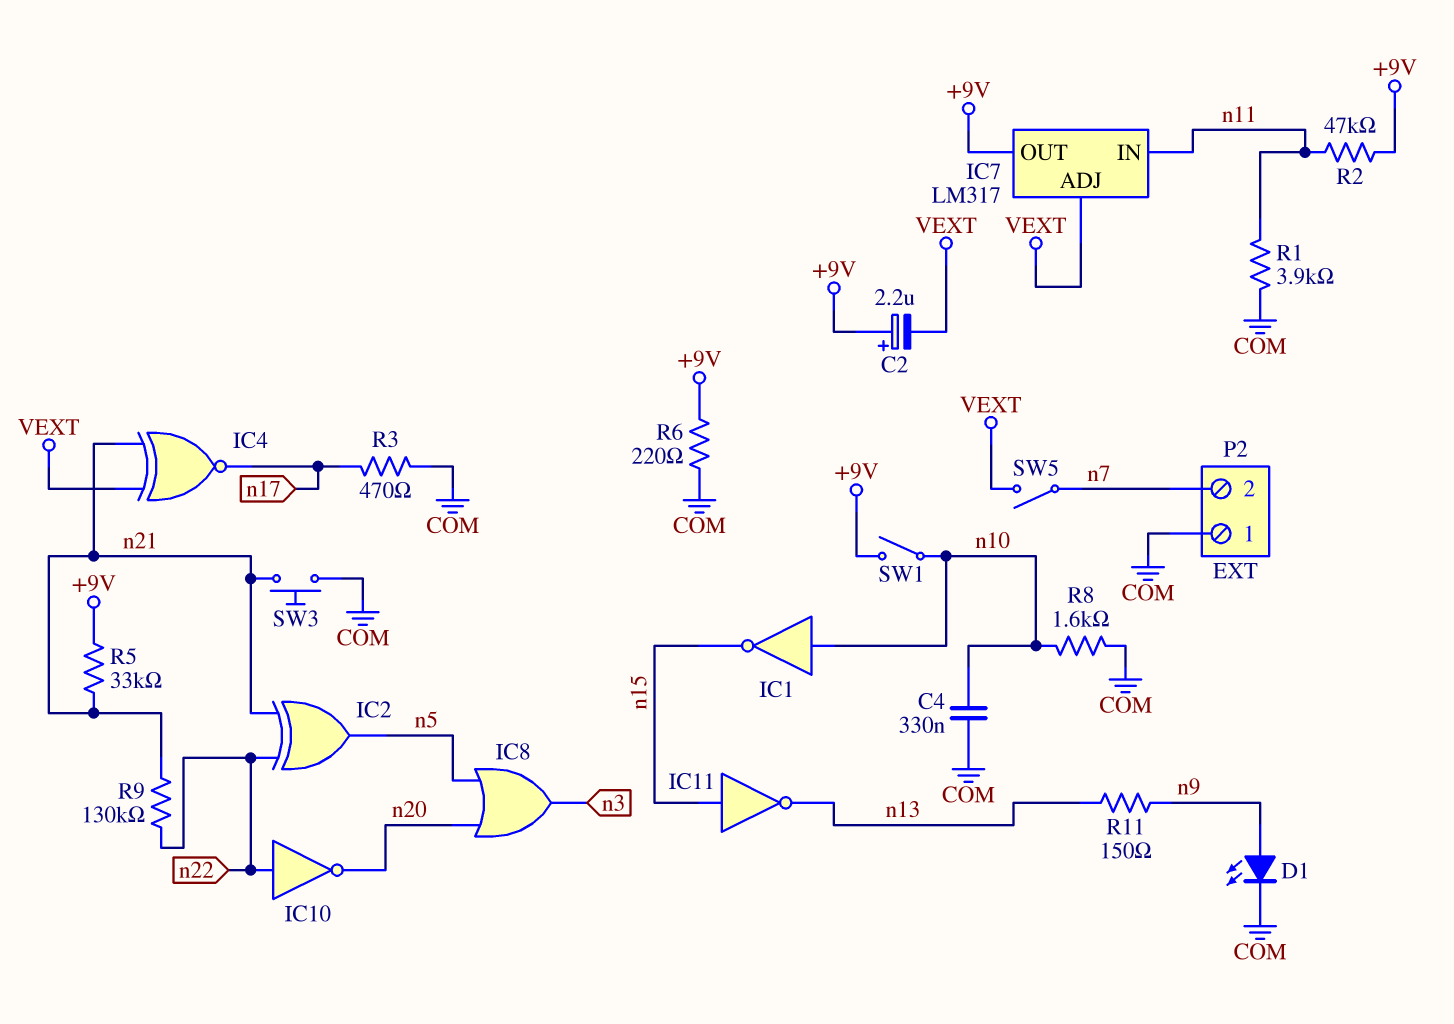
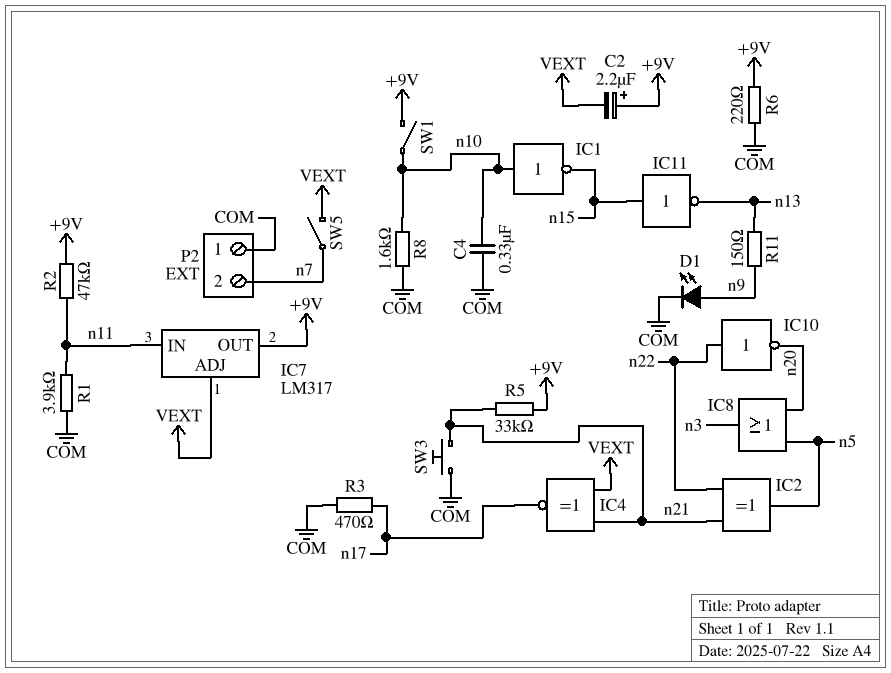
R9: 130k (n21, n22) -> none

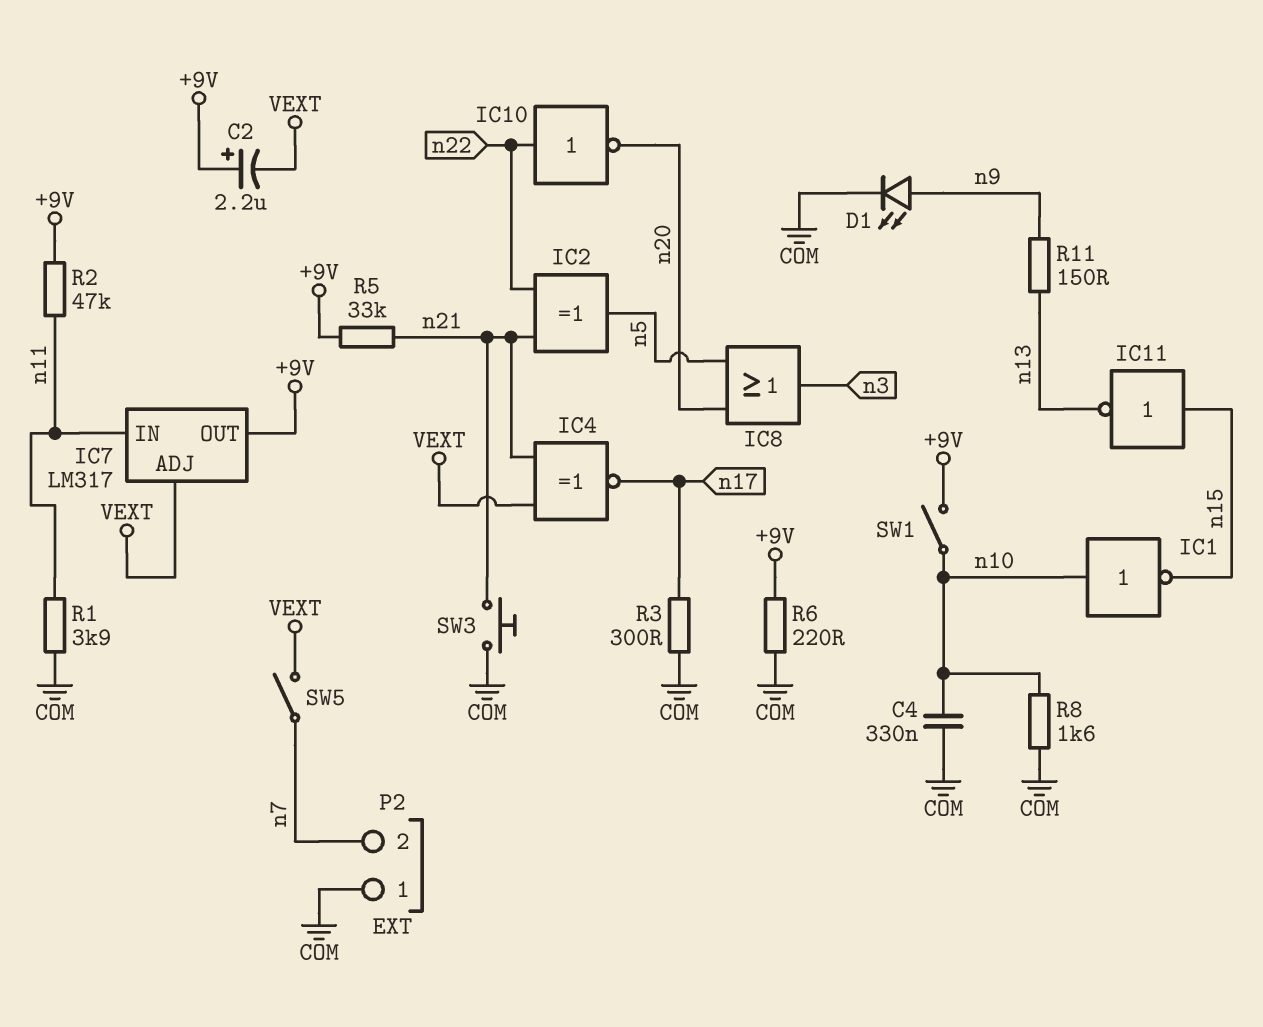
R3: 470 (COM, n17) -> 300 (COM, n17)

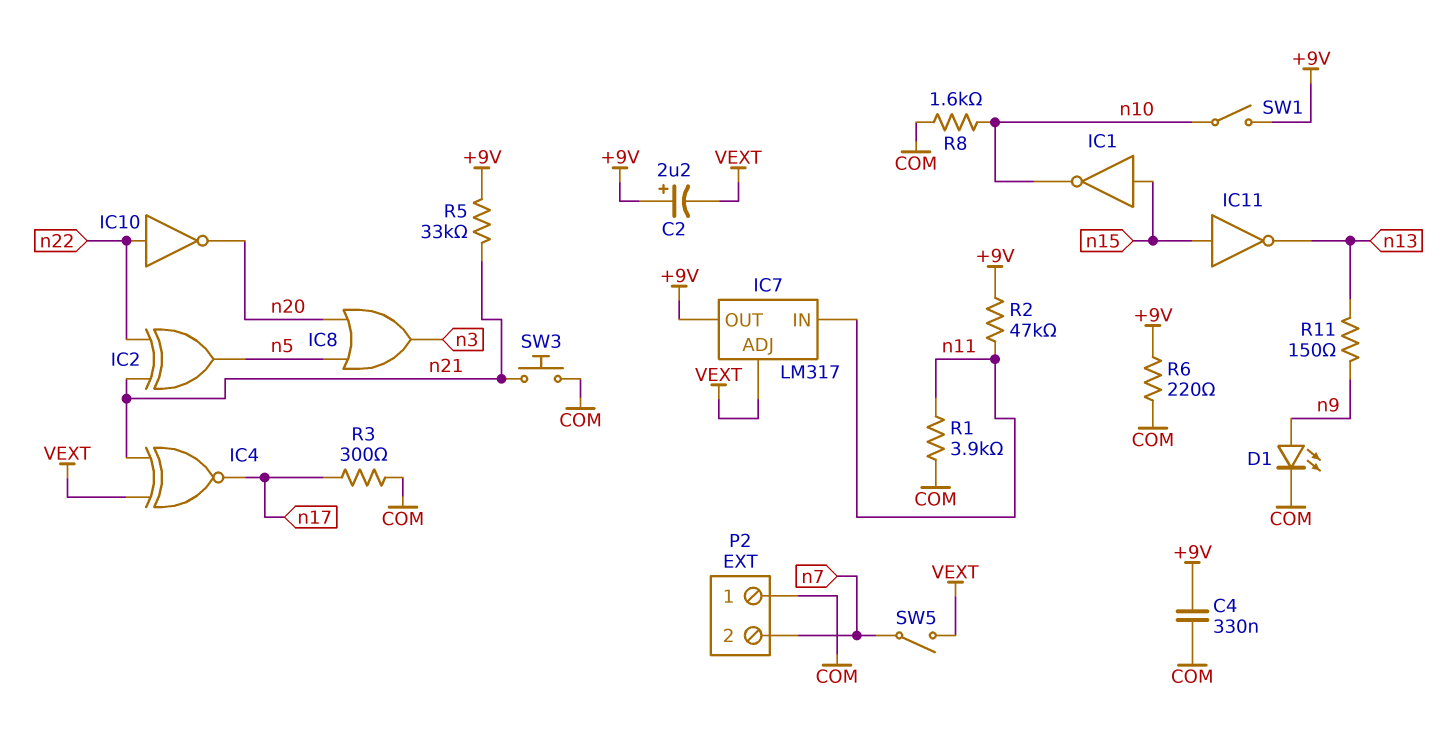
C4: 330nF (COM, n10) -> 330nF (+9V, COM)
IC1: NOT (in n10, out n15) -> NOT (in n15, out n10)

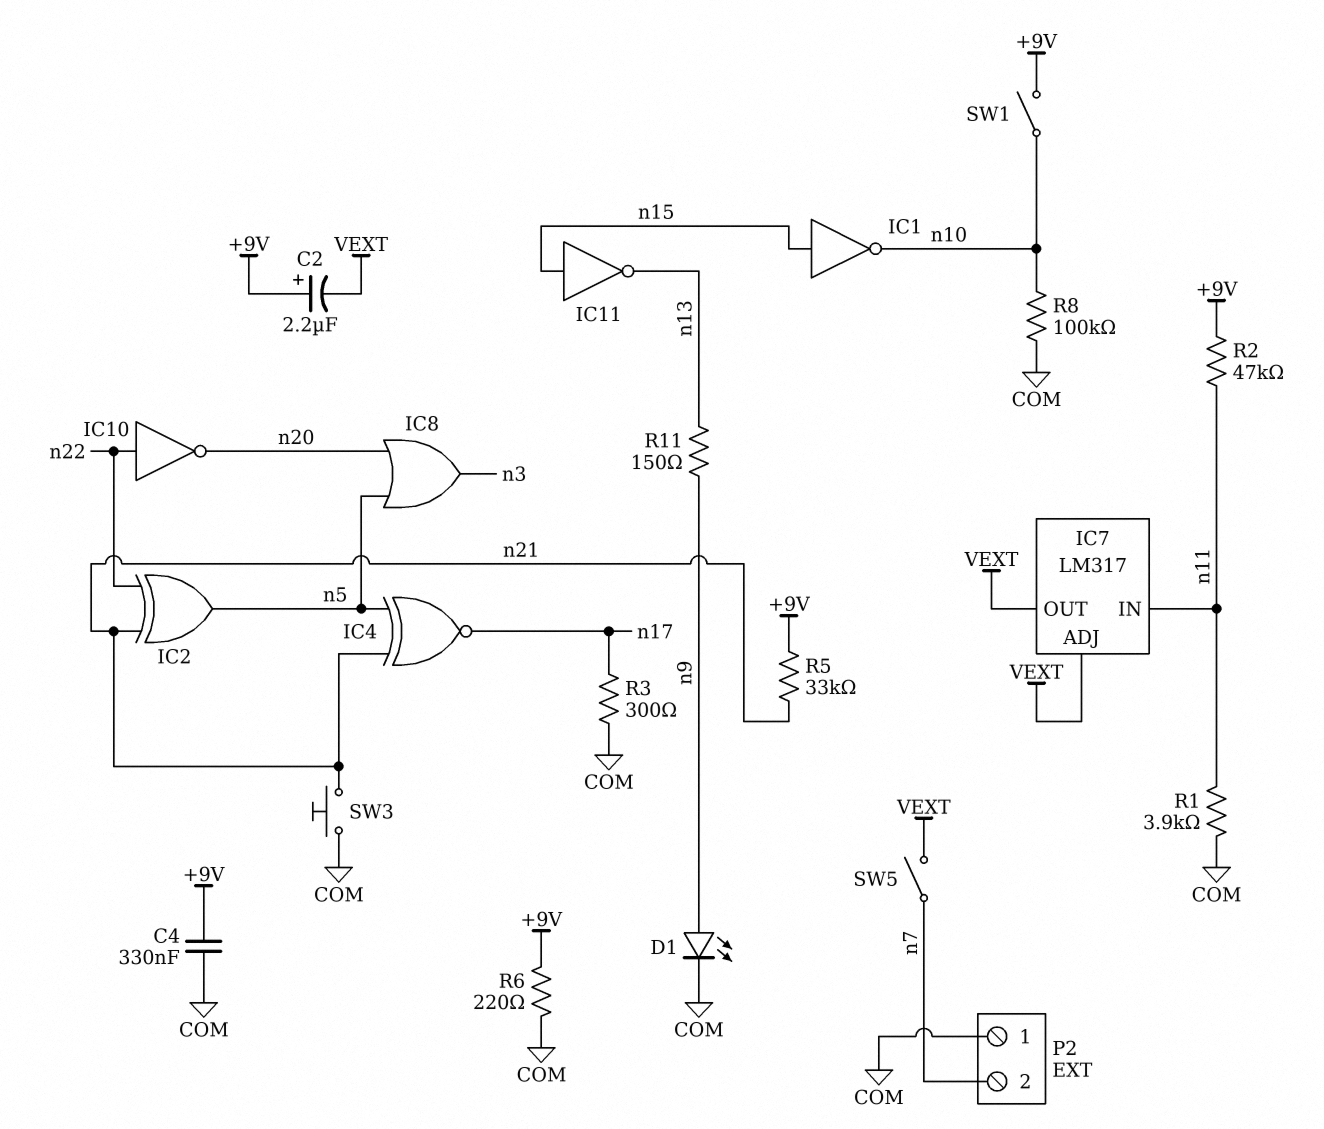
IC4: XNOR (in VEXT, in n21, out n17) -> XNOR (in n5, in n21, out n17)
IC7 pin OUT: +9V -> VEXT
R8: 1.6k (COM, n10) -> 100k (COM, n10)

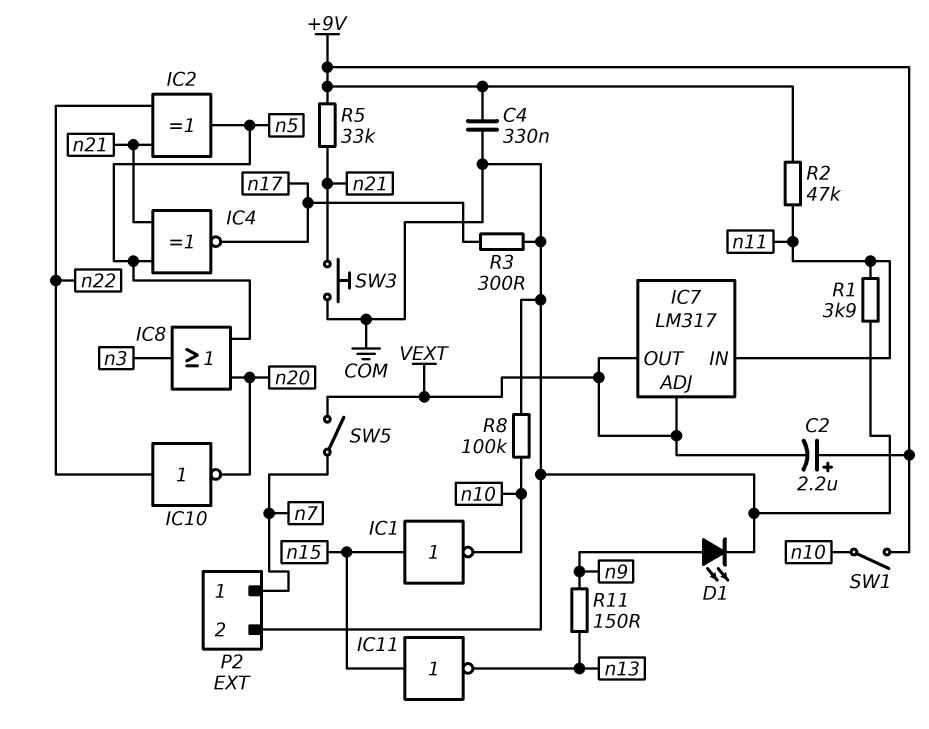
P2 pin 1: COM -> n7
P2 pin 2: n7 -> COM
R6: 220 (+9V, COM) -> none

